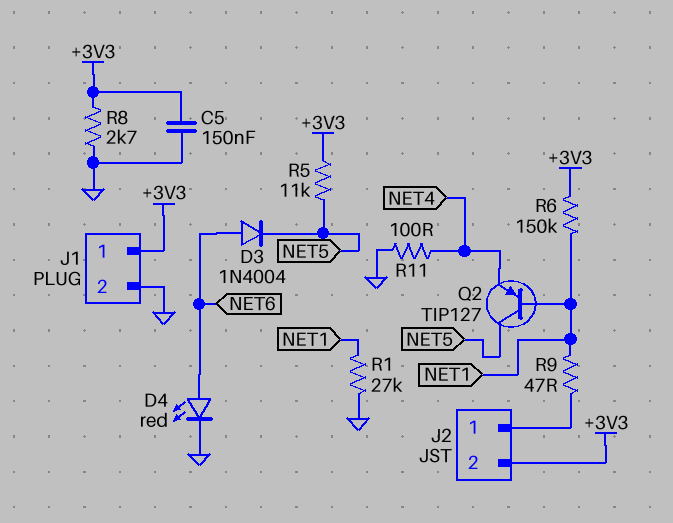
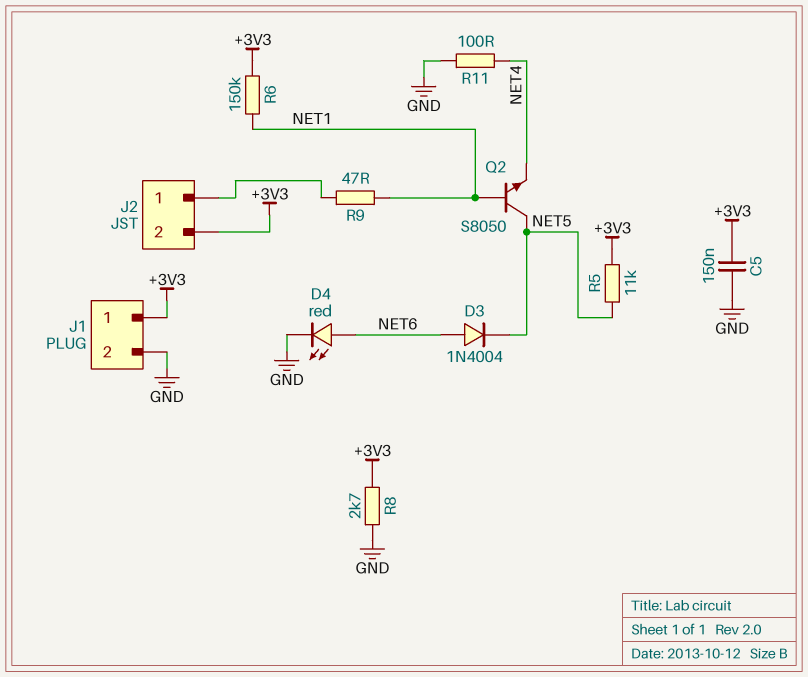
Q2: PNP TIP127 (B NET1, C NET5, E NET4) -> NPN S8050 (B NET1, C NET5, E NET4)
R1: 27k (GND, NET1) -> none

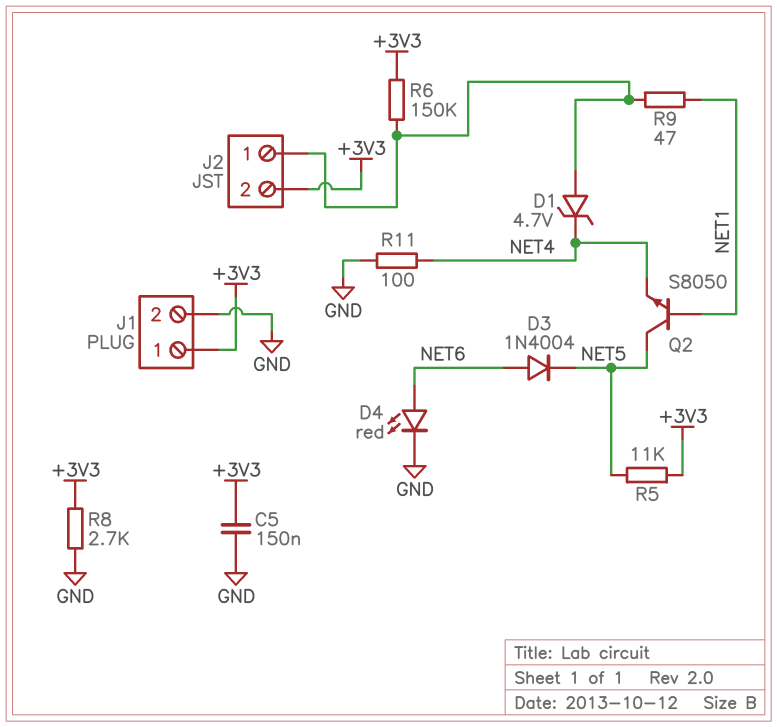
D1: none -> zener 4.7V (A J2/1, K NET4)
R6: 150k (+3V3, NET1) -> 150k (+3V3, J2/1)

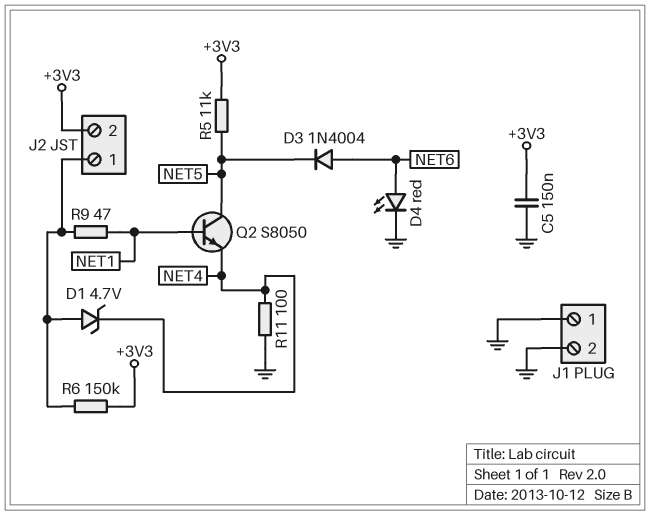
J1 pin 1: +3V3 -> GND
R8: 2.7k (+3V3, GND) -> none

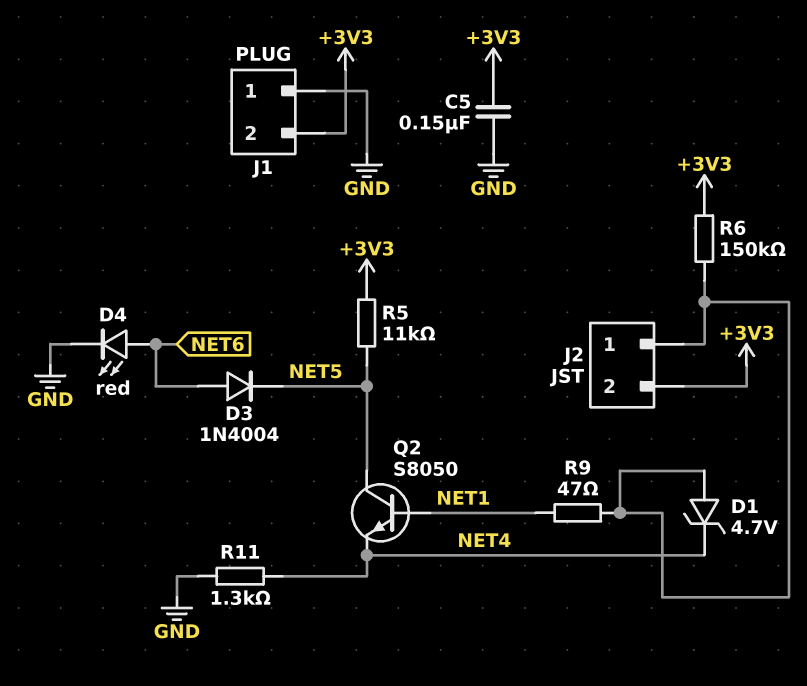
J1 pin 2: GND -> +3V3
R11: 100 (GND, NET4) -> 1.3k (GND, NET4)

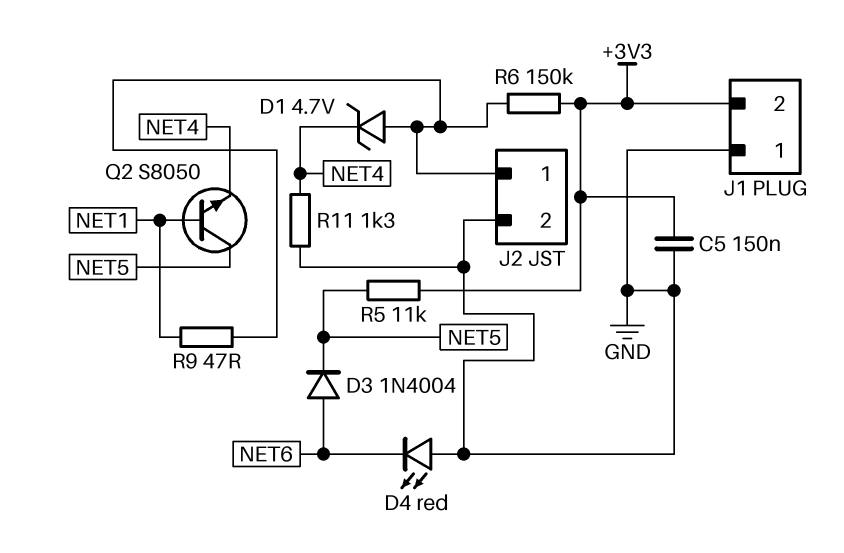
D4: LED red (A NET6, K GND) -> LED red (A GND, K NET6)
J2 pin 2: +3V3 -> GND

